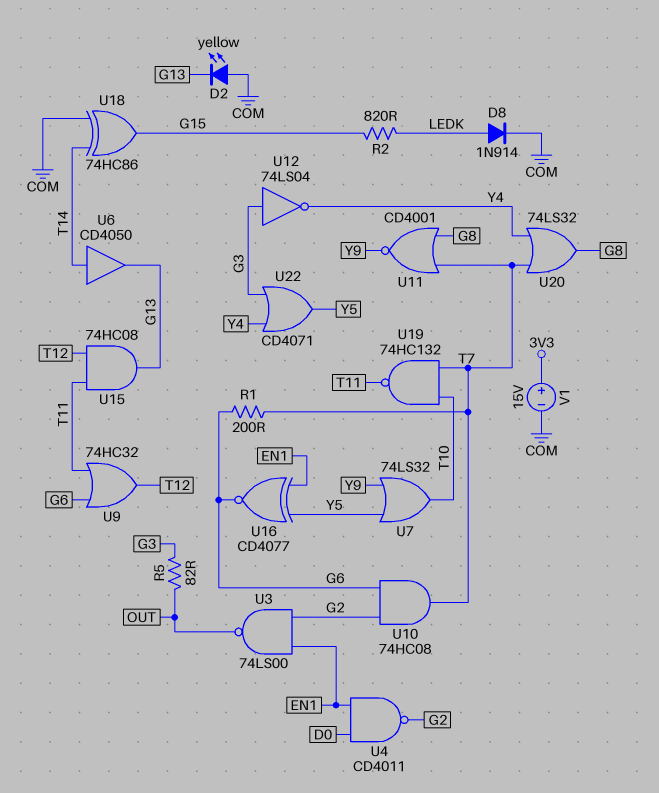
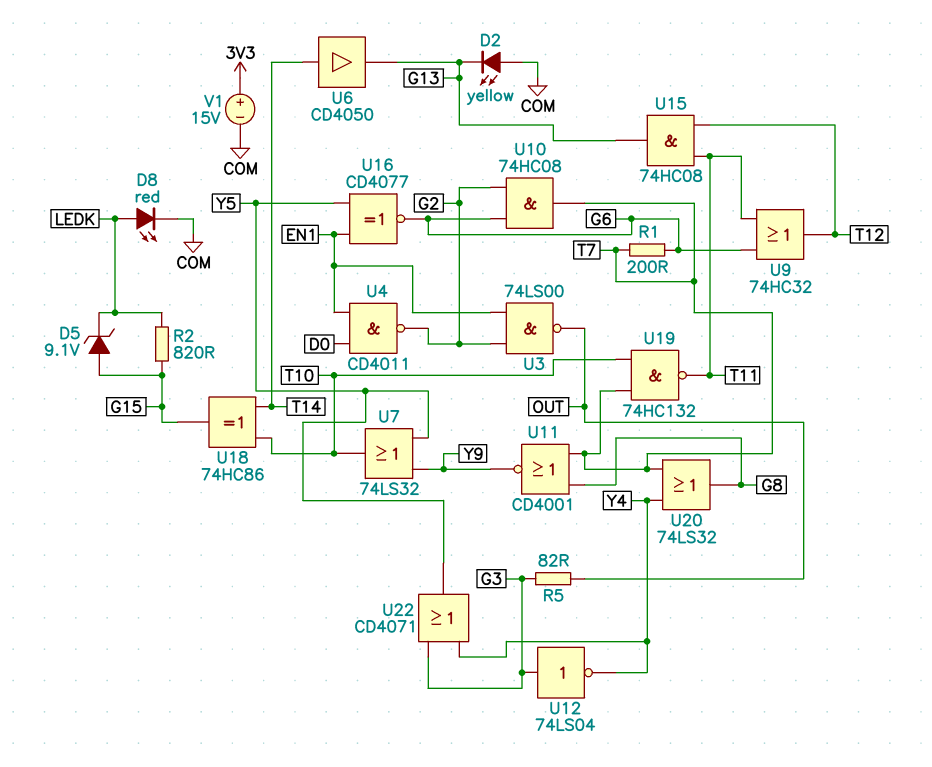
D5: none -> zener 9.1V (A G15, K LEDK)
D8: diode 1N914 (A LEDK, K COM) -> LED red (A LEDK, K COM)
U18: XOR 74HC86 (in COM, in T14, out G15) -> XOR 74HC86 (in T10, in T14, out G15)

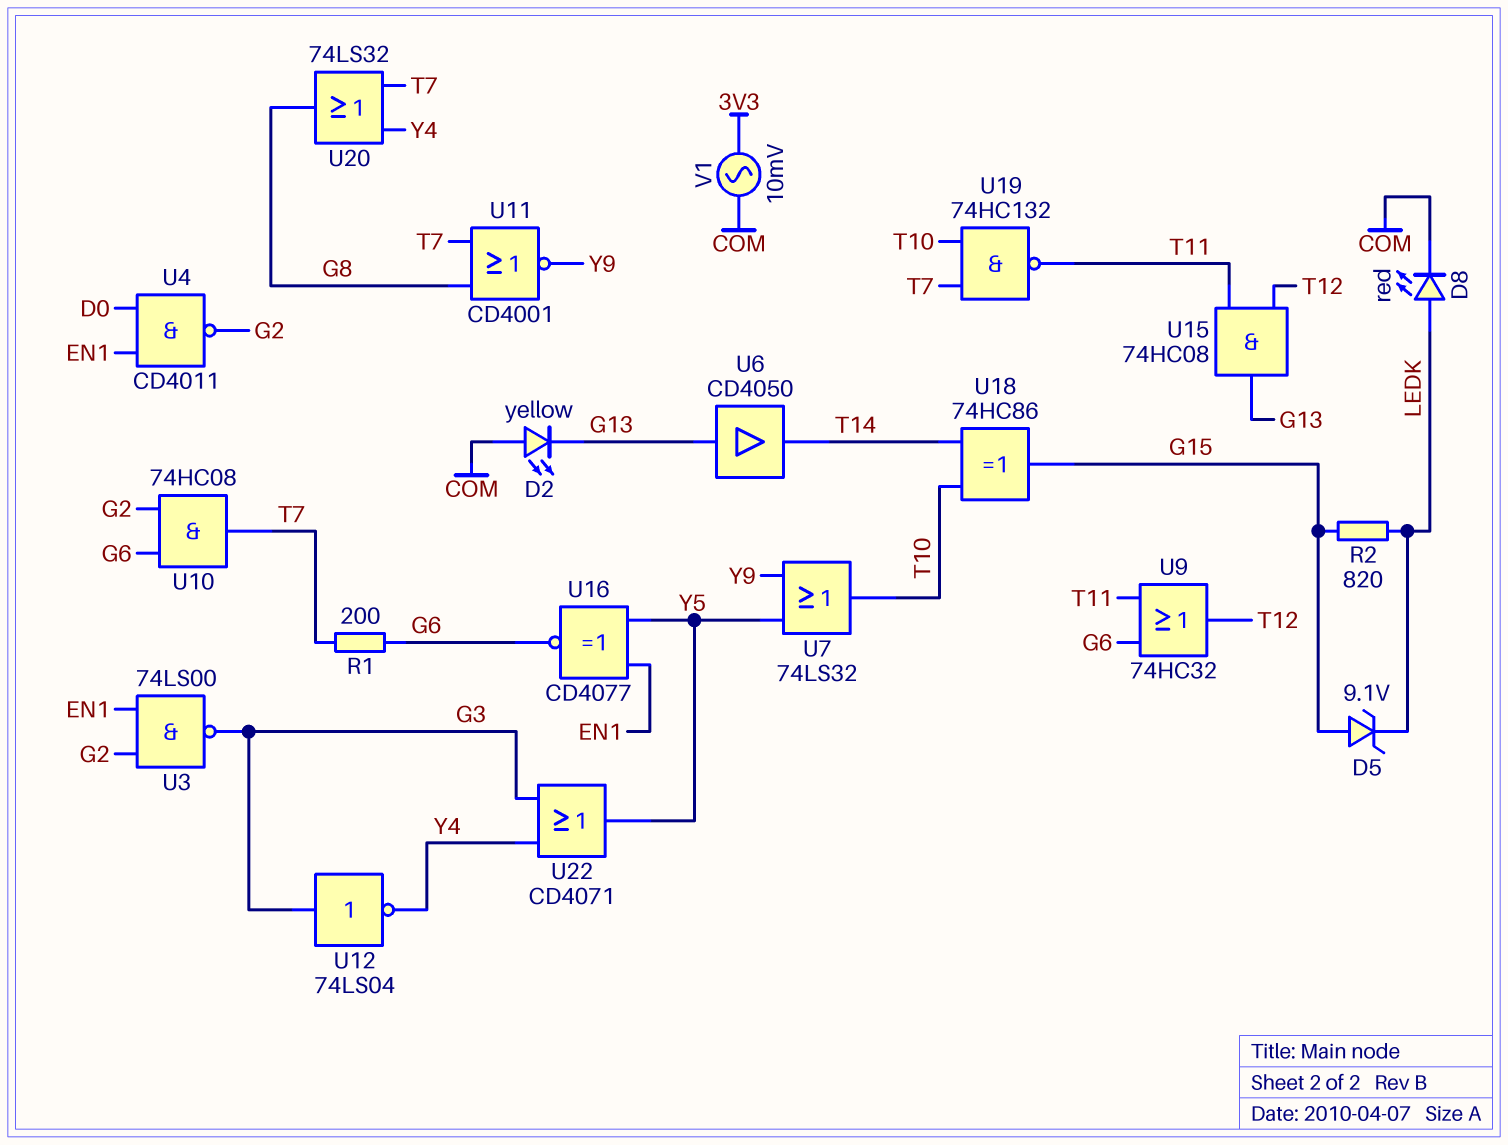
R5: 82 (G3, OUT) -> none
U3: NAND 74LS00 (in EN1, in G2, out OUT) -> NAND 74LS00 (in EN1, in G2, out G3)
U6: buffer CD4050 (in T14, out G13) -> buffer CD4050 (in G13, out T14)
V1: 15V (plus 3V3, minus COM) -> AC 10mV (3V3, COM)

